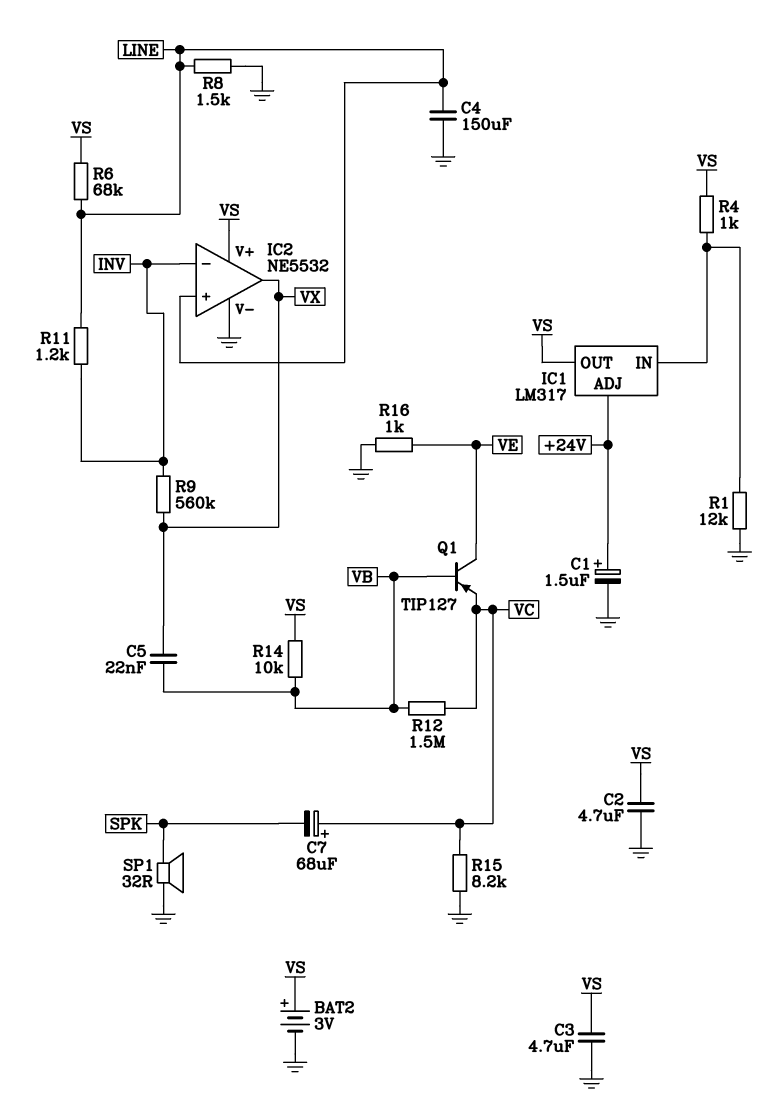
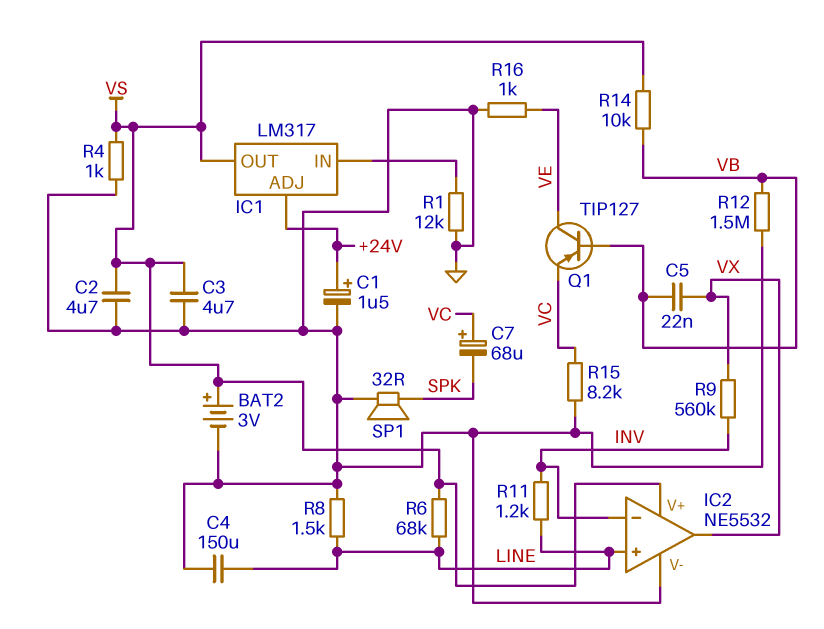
R4: 1k (IC1/IN, VS) -> 1k (GND, VS)
R12: 1.5M (VB, VC) -> 1.5M (GND, VB)

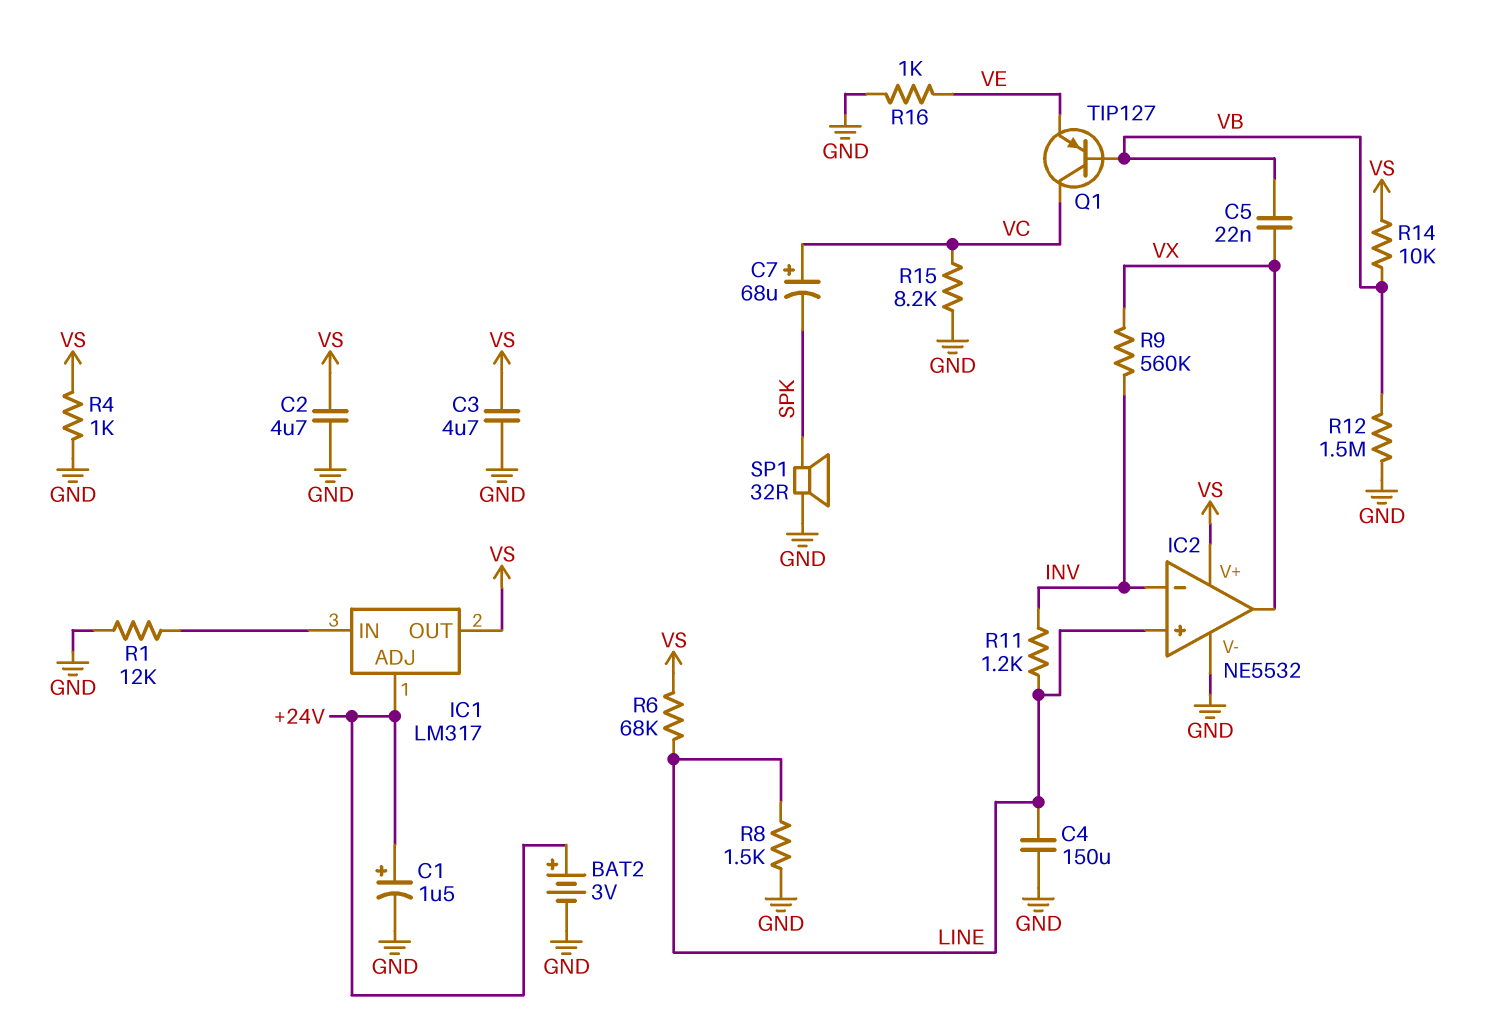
BAT2: 3V (plus VS, minus GND) -> 3V (plus +24V, minus GND)
Q1: PNP TIP127 (B VB, C VE, E VC) -> PNP TIP127 (B VB, C VC, E VE)

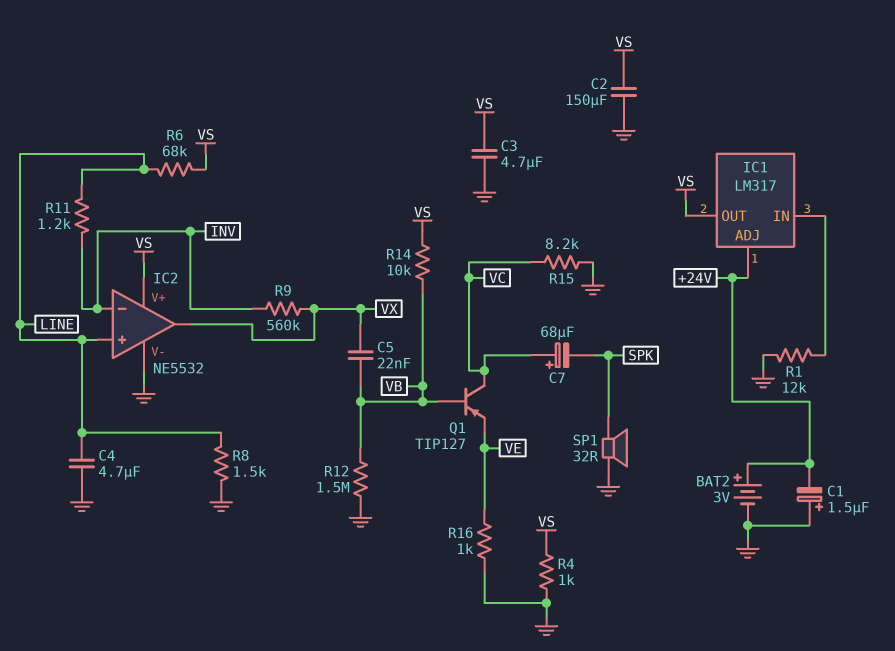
C1: 1.5uF (plus +24V, minus GND) -> 1.5uF (plus GND, minus +24V)
C2: 4.7uF (GND, VS) -> 150uF (GND, VS)
C4: 150uF (GND, LINE) -> 4.7uF (GND, LINE)

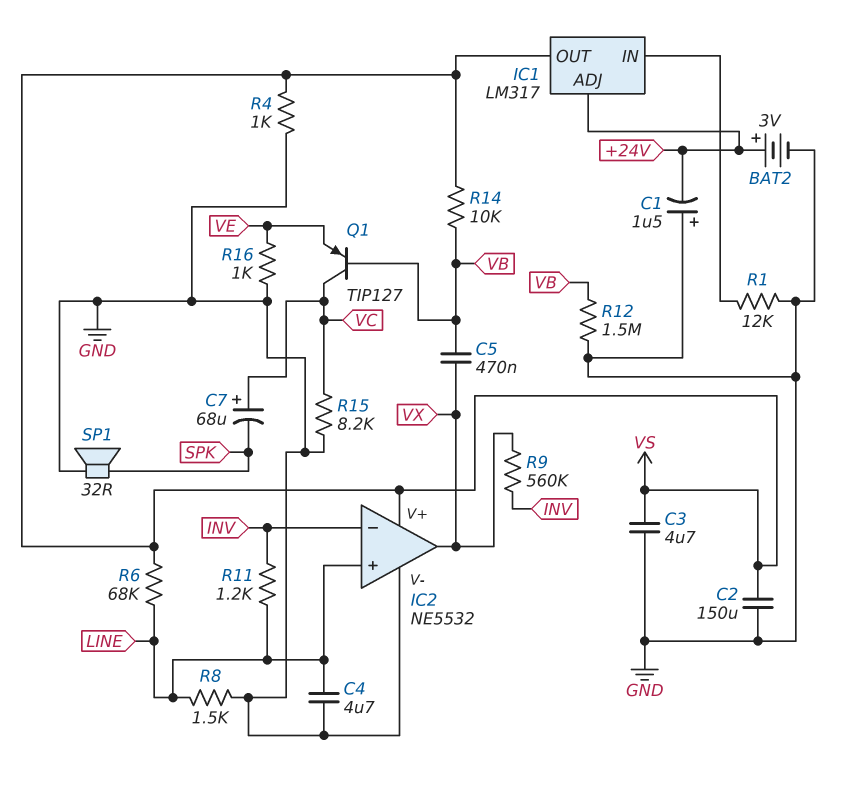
C5: 22nF (VB, VX) -> 470nF (VB, VX)

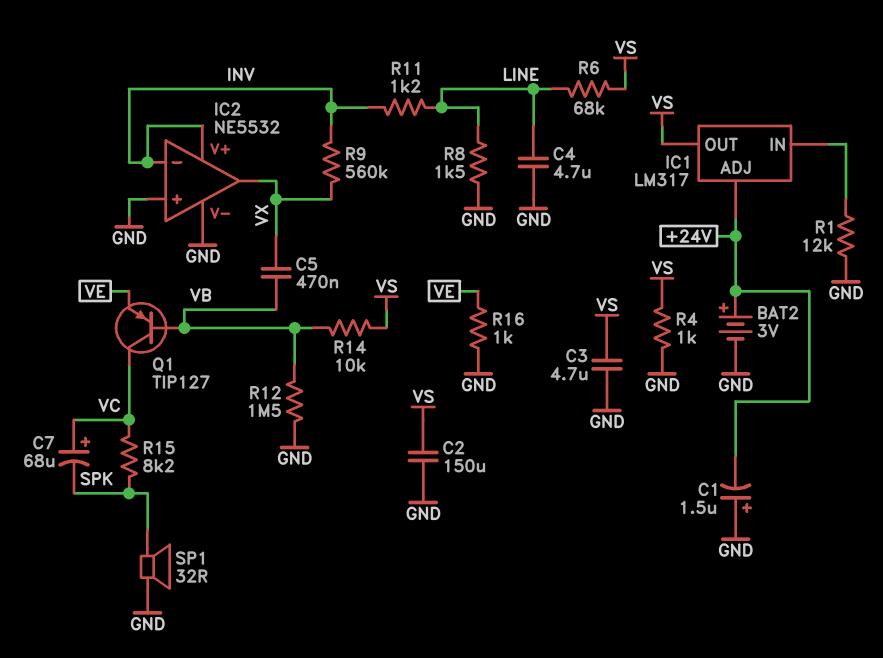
IC2 pin V+: VS -> INV
IC2 pin in+: LINE -> GND
R15: 8.2k (GND, VC) -> 8.2k (SPK, VC)

